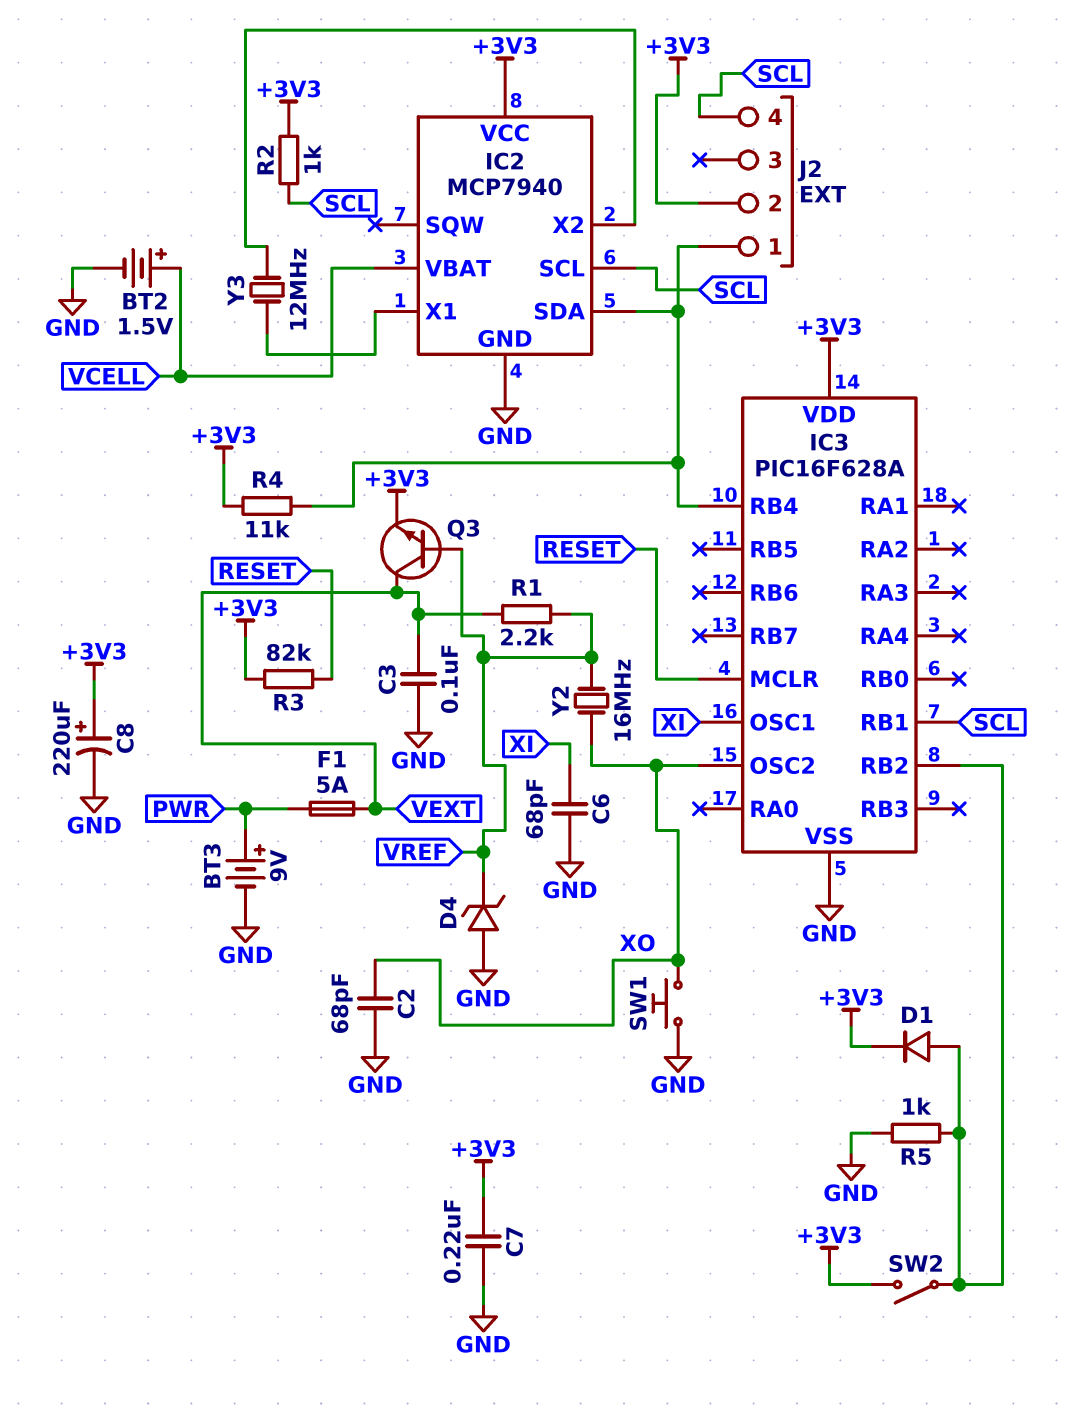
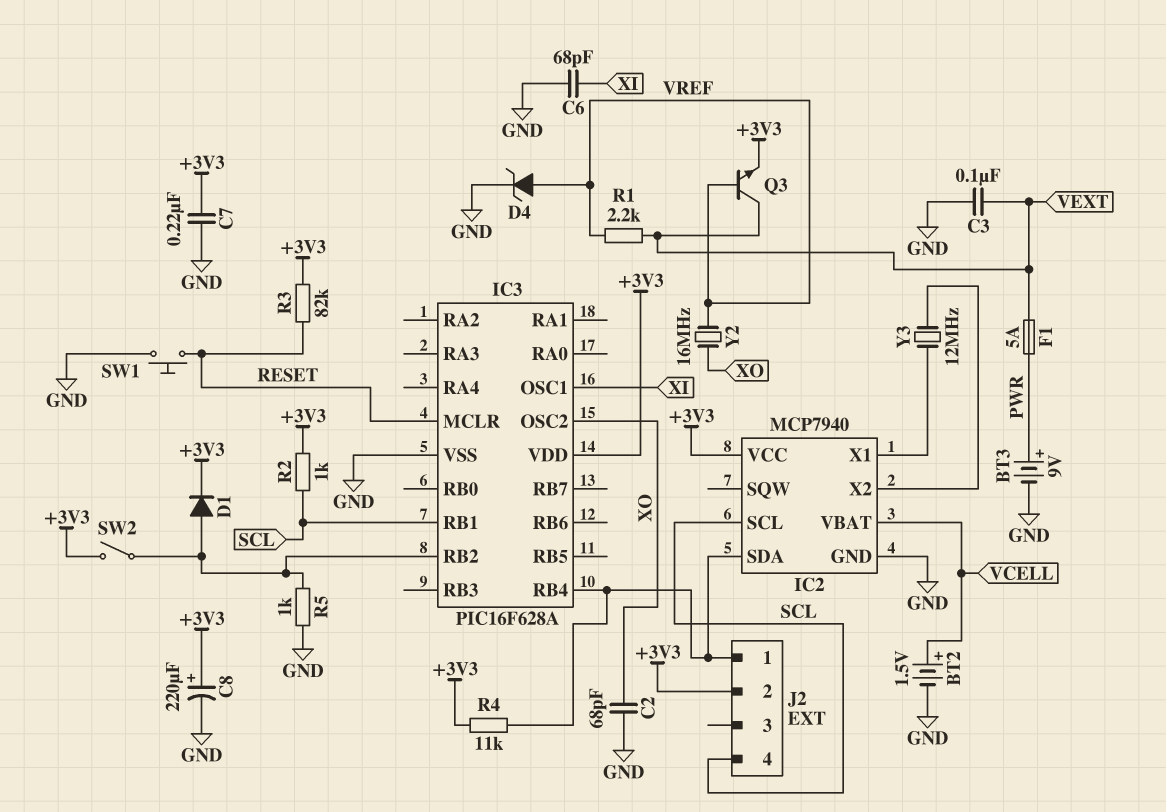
D4: zener (A GND, K VREF) -> zener (A VREF, K GND)
SW1: button (GND, XO) -> button (GND, RESET)

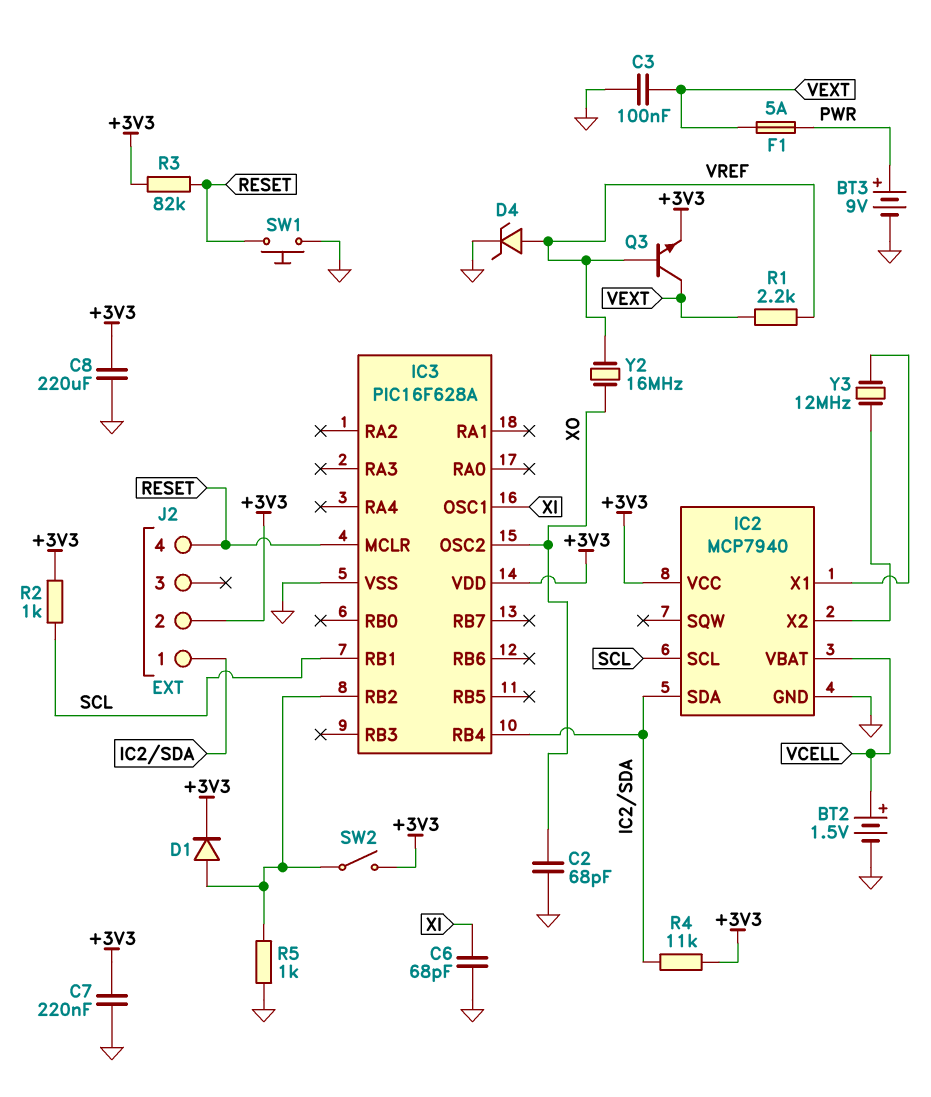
C8: 220uF (plus +3V3, minus GND) -> 220uF (+3V3, GND)
J2 pin 4: SCL -> RESET

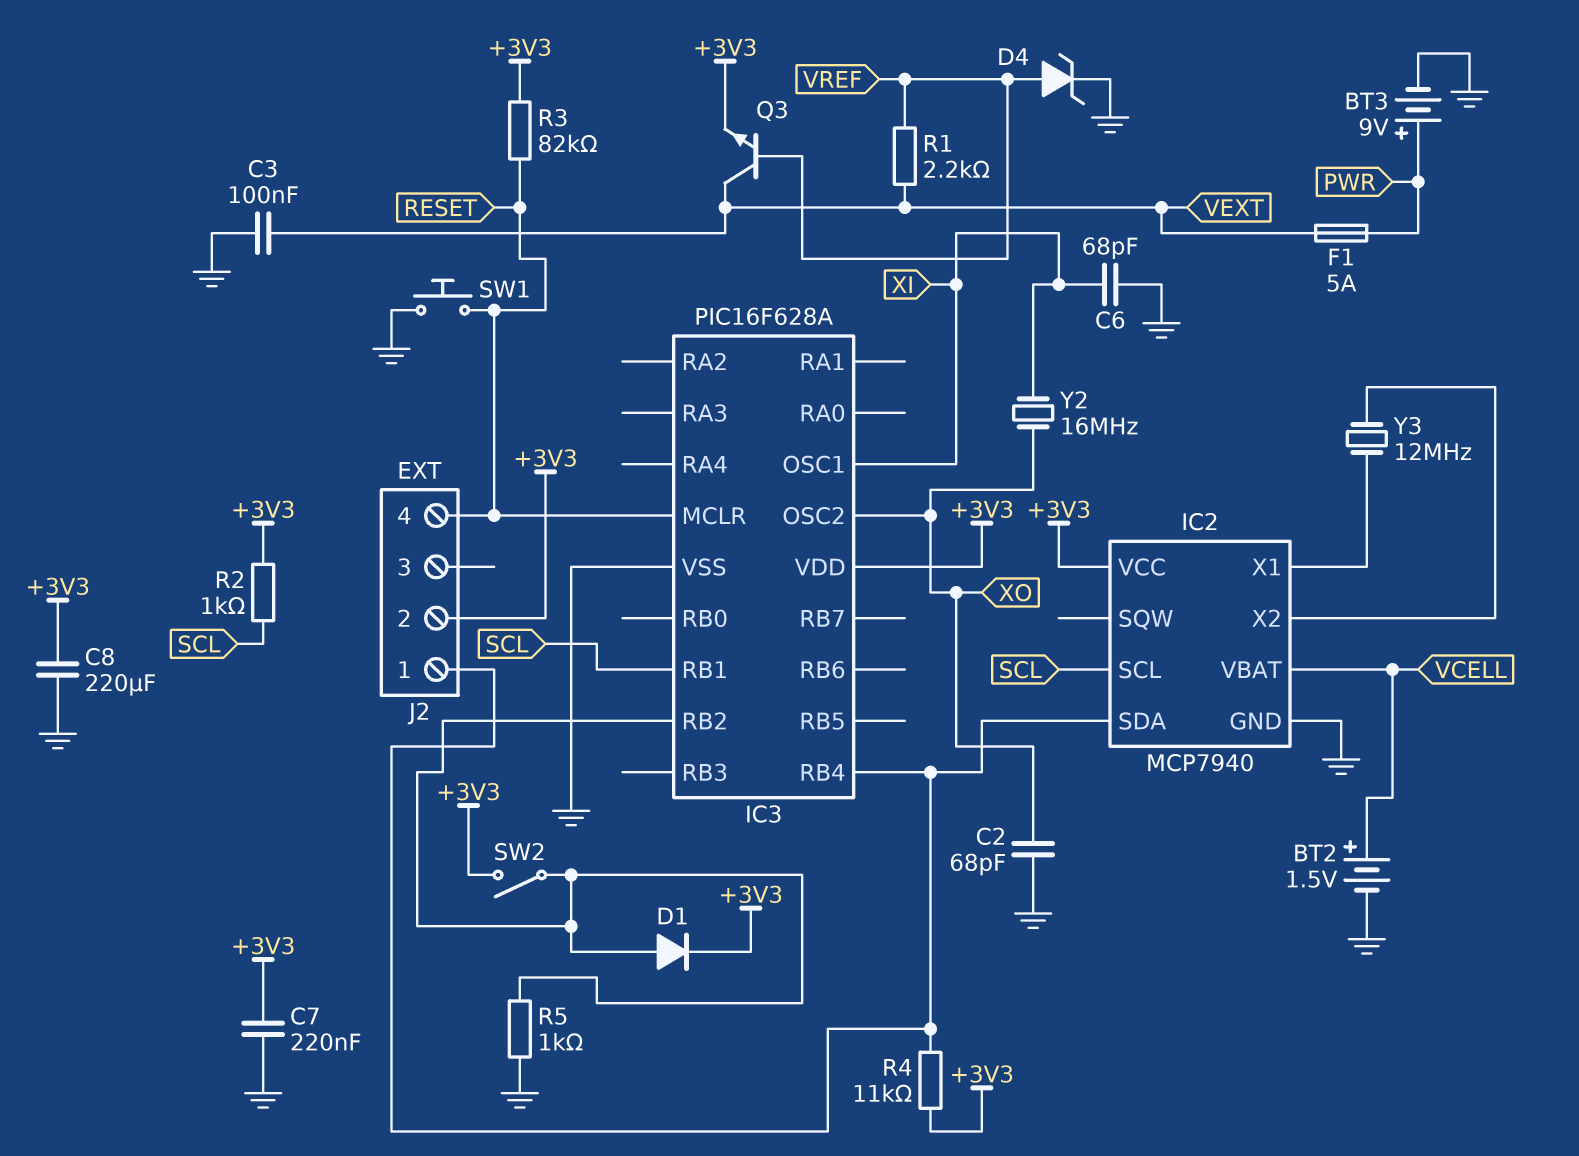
Y2: 16MHz (VREF, XO) -> 16MHz (XI, XO)

